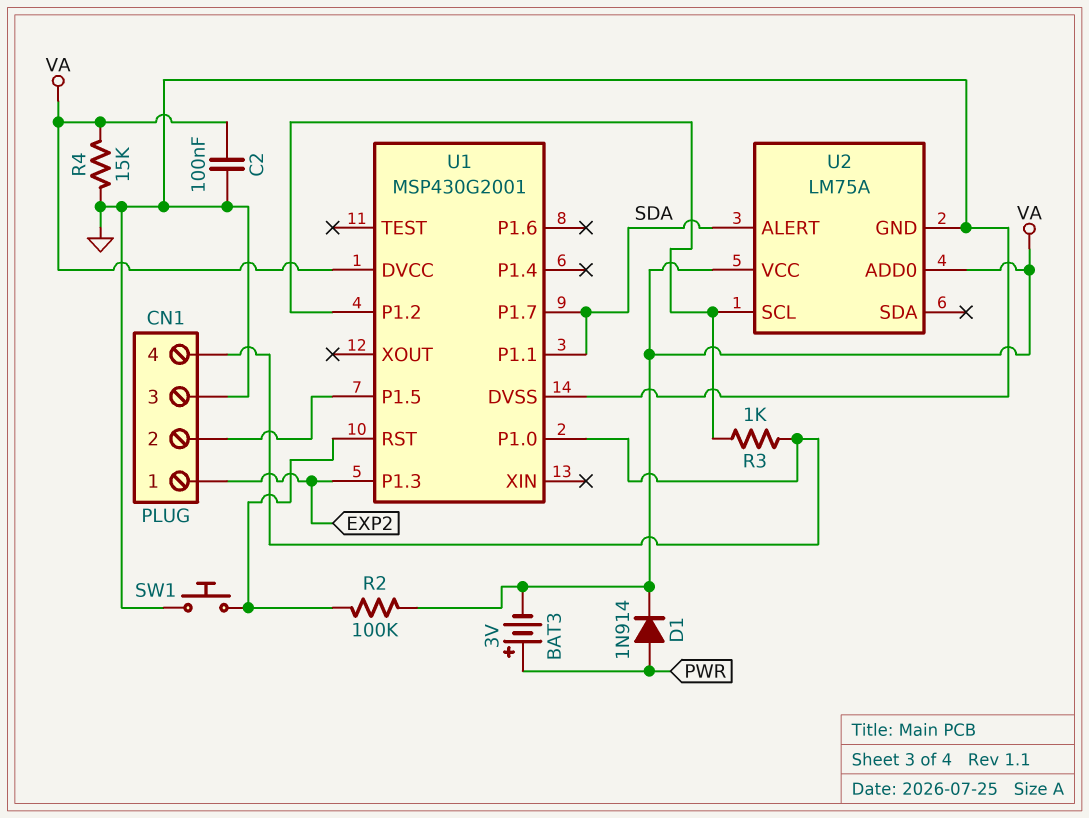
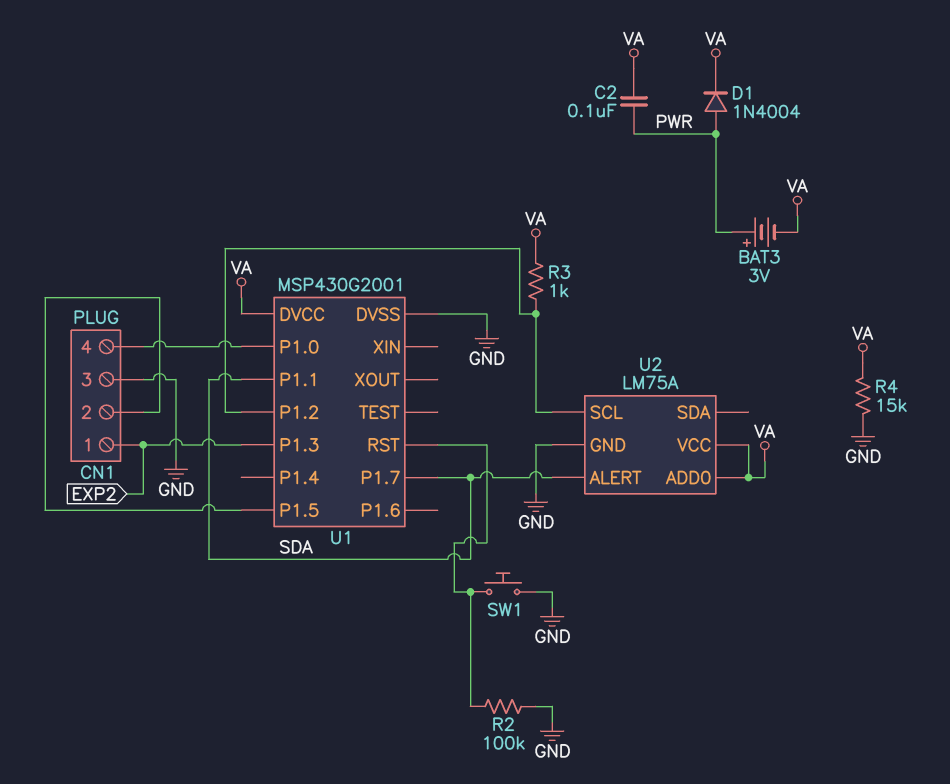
C2: 100nF (GND, VA) -> 100nF (PWR, VA)
D1: diode 1N914 (A PWR, K VA) -> diode 1N4004 (A PWR, K VA)
R2: 100k (U1/RST, VA) -> 100k (GND, U1/RST)
R3: 1k (CN1/4, U1/P1.2) -> 1k (U1/P1.2, VA)

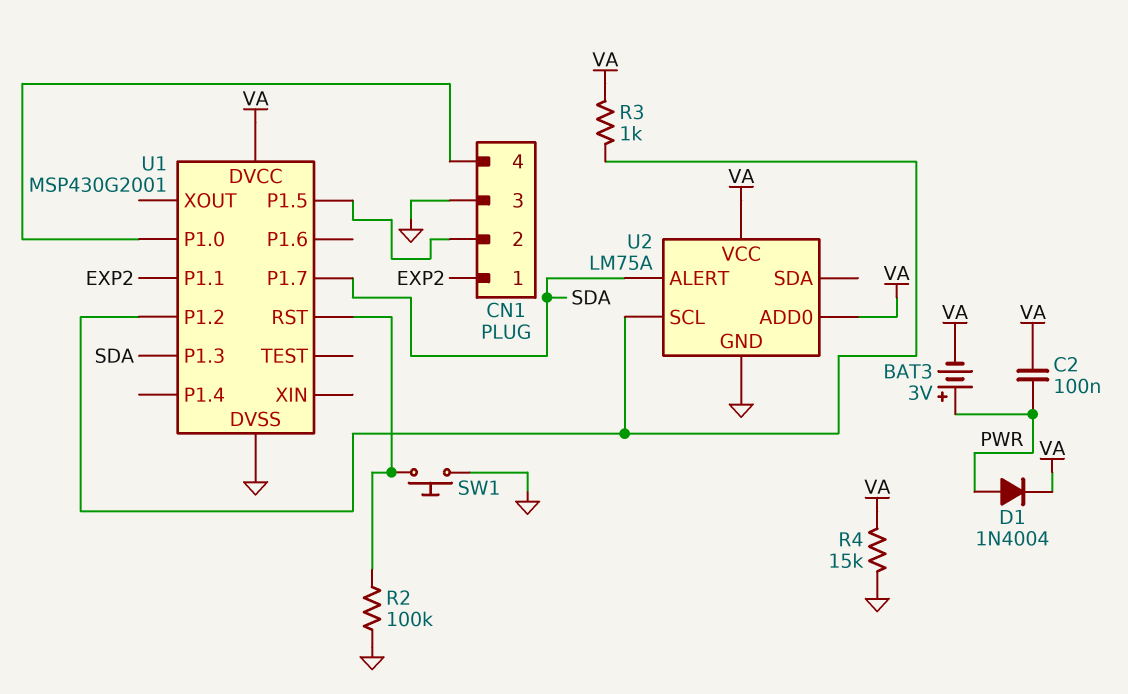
U1 pin P1.1: SDA -> EXP2
U1 pin P1.3: EXP2 -> SDA

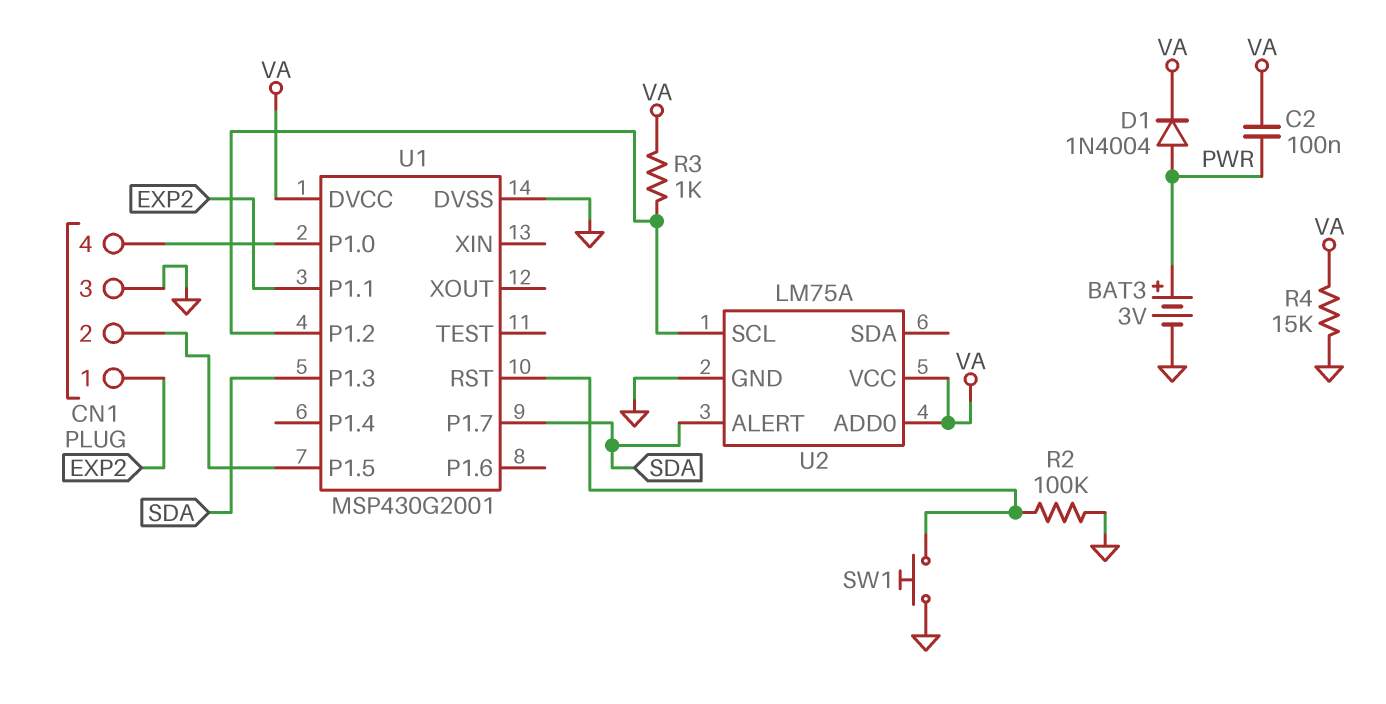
BAT3: 3V (plus PWR, minus VA) -> 3V (plus PWR, minus GND)

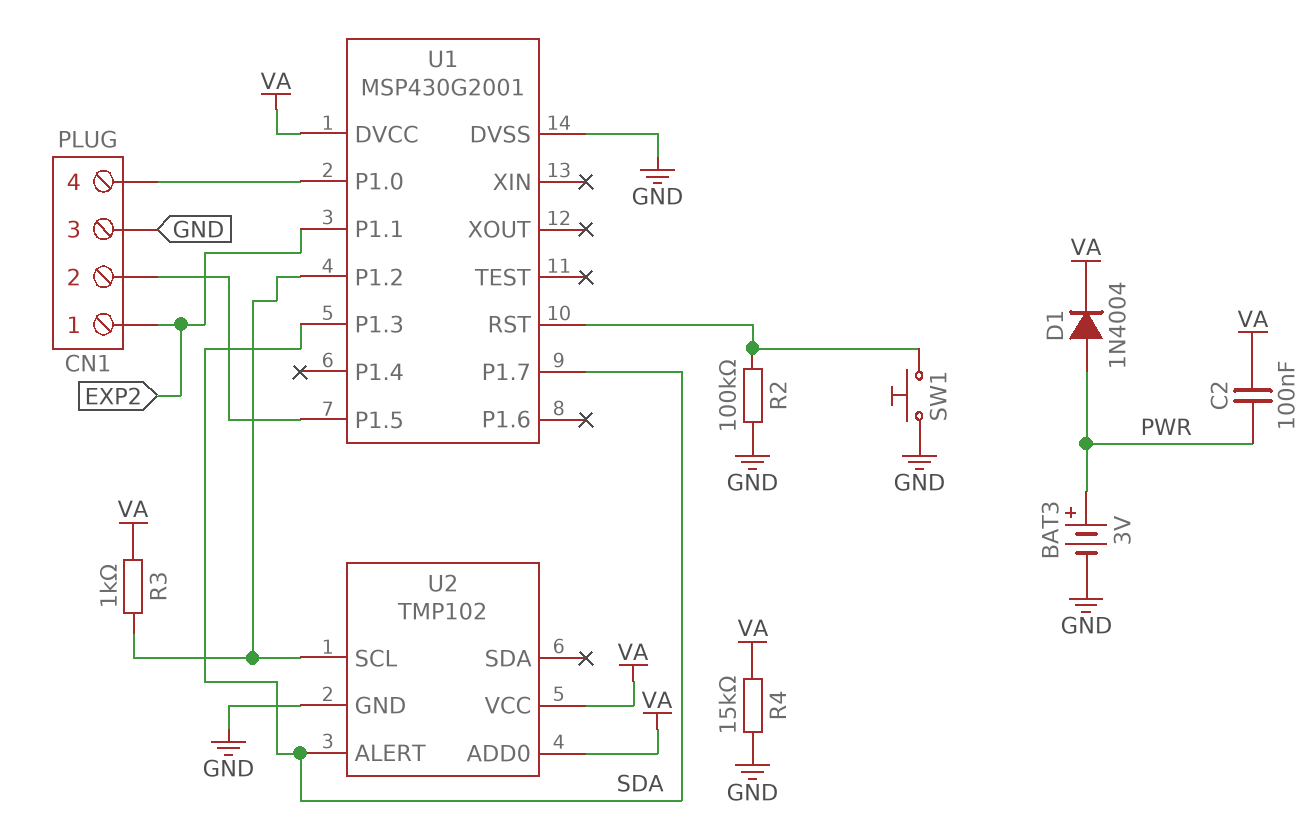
U2: LM75A -> TMP102

